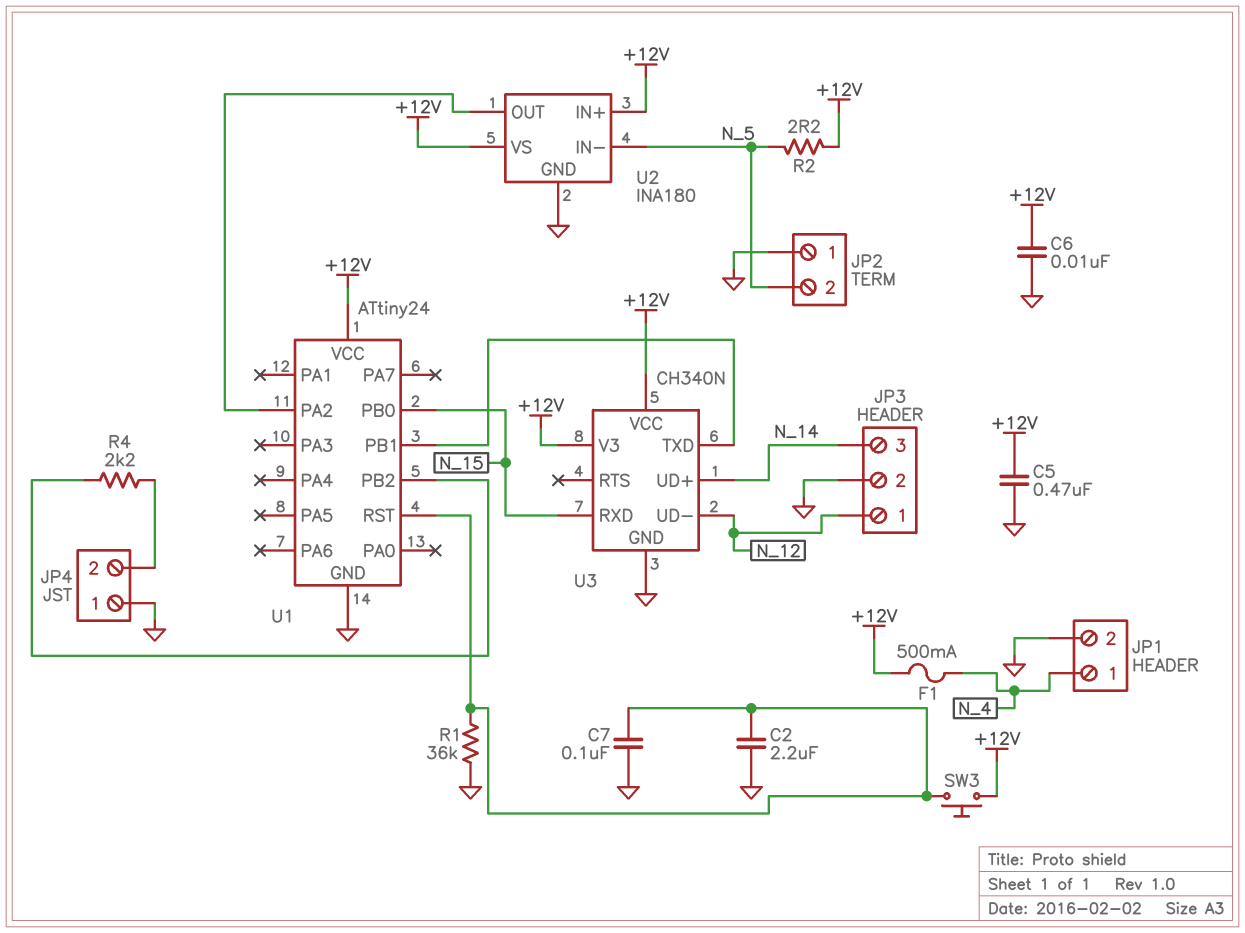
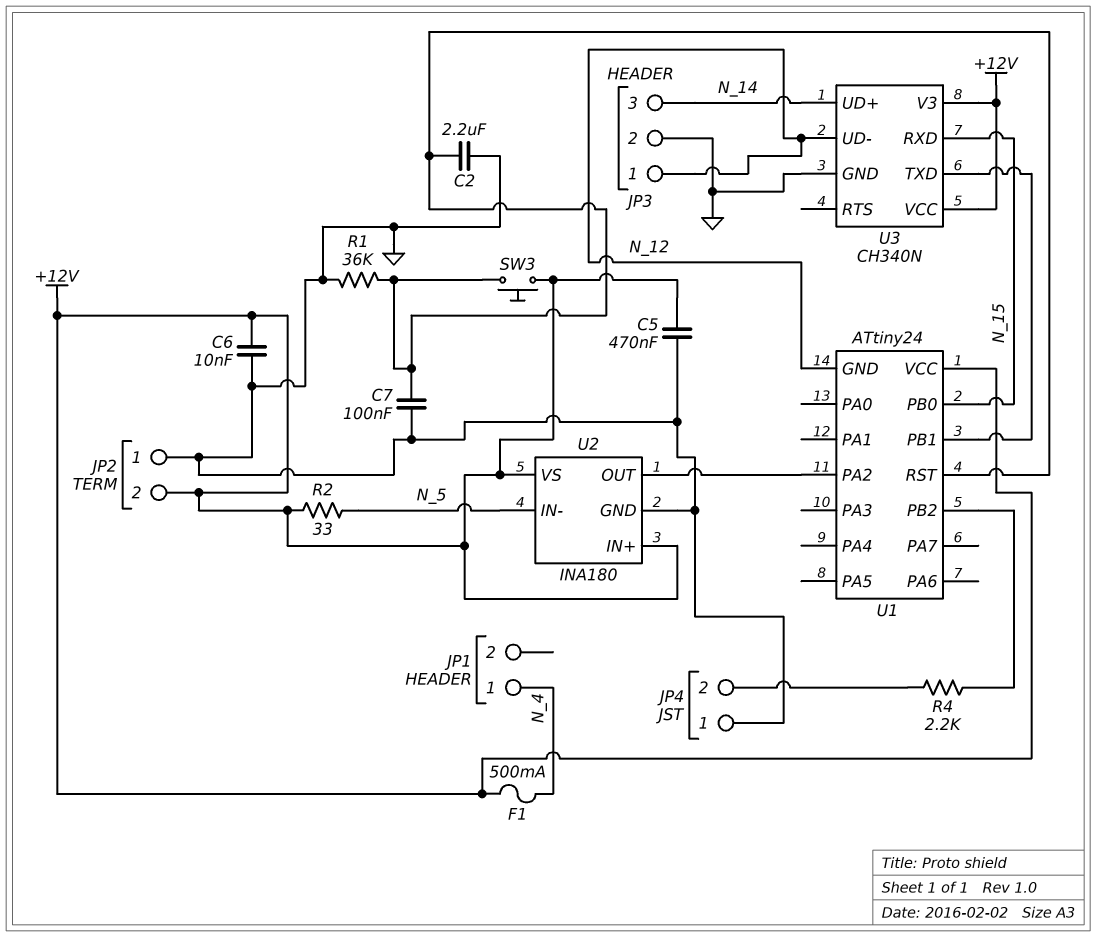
JP1 pin 2: GND -> none
JP2 pin 2: N_5 -> +12V
R2: 2.2 (+12V, N_5) -> 33 (+12V, N_5)
U1 pin GND: GND -> N_12

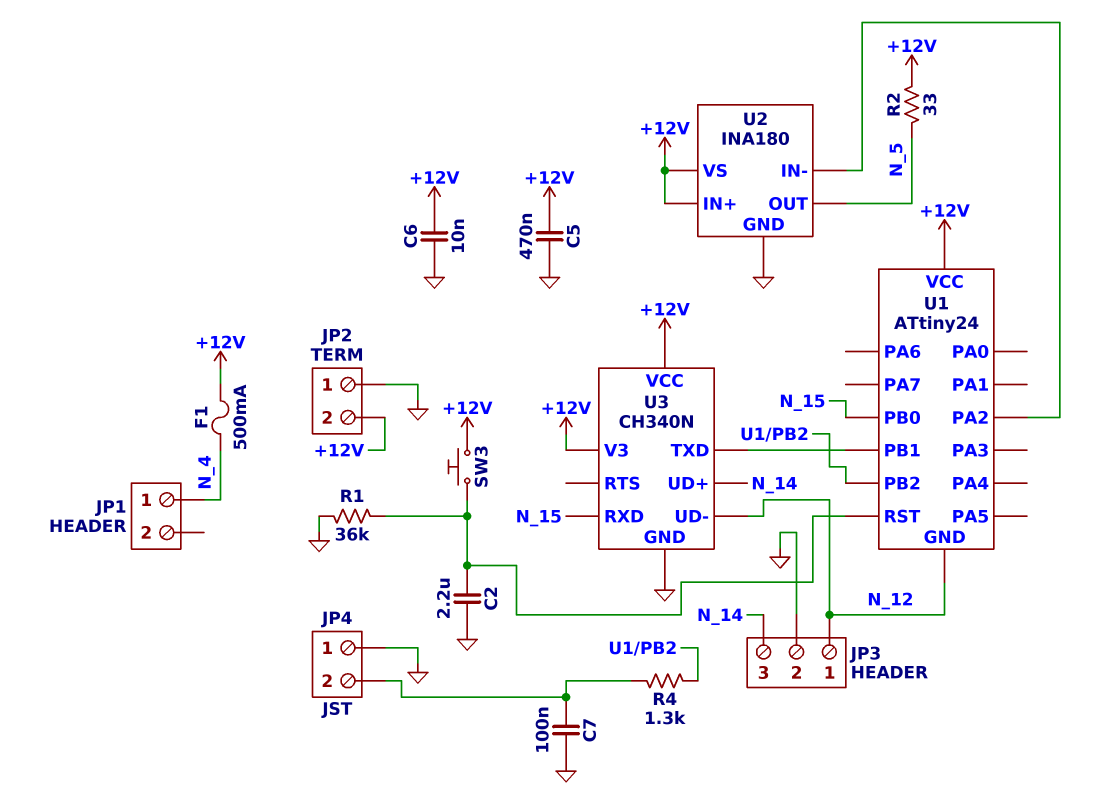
C7: 100nF (GND, U1/RST) -> 100nF (GND, JP4/2)
R4: 2.2k (JP4/2, U1/PB2) -> 1.3k (JP4/2, U1/PB2)
U2 pin IN-: N_5 -> U1/PA2
U2 pin OUT: U1/PA2 -> N_5

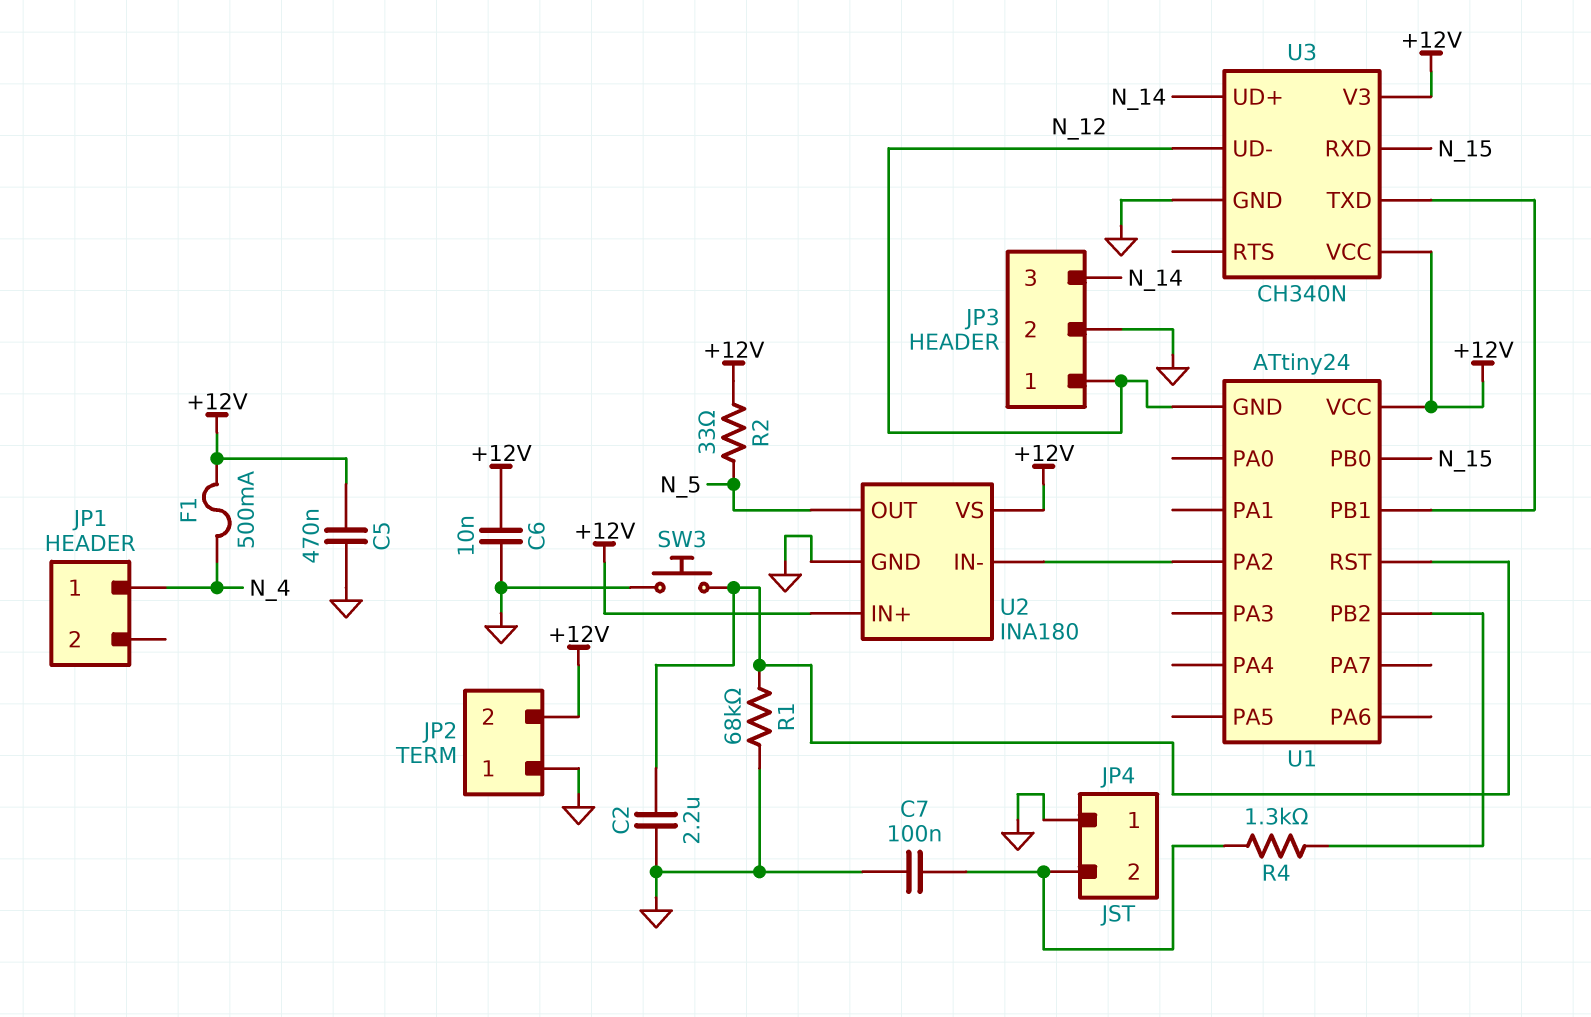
R1: 36k (GND, U1/RST) -> 68k (GND, U1/RST)
SW3: button (+12V, U1/RST) -> button (GND, U1/RST)

